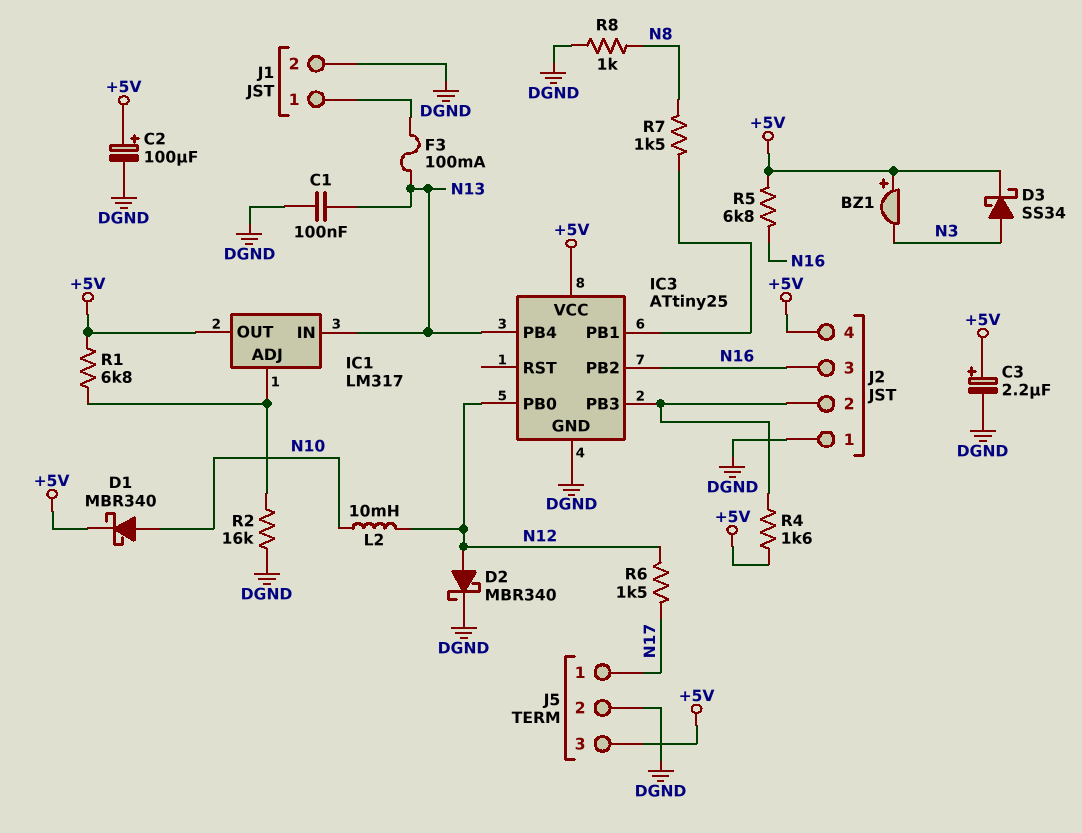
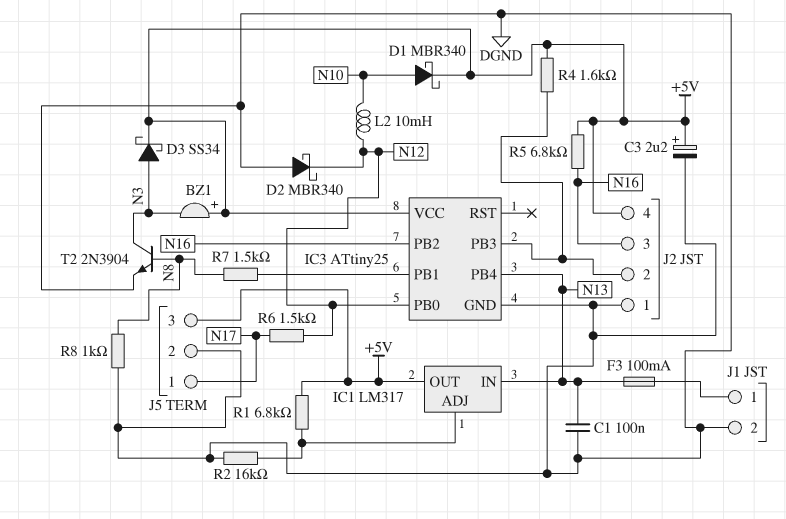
C2: 100uF (plus +5V, minus DGND) -> none
D2: schottky MBR340 (A N12, K DGND) -> schottky MBR340 (A DGND, K N12)
T2: none -> NPN 2N3904 (B N8, C N3, E DGND)

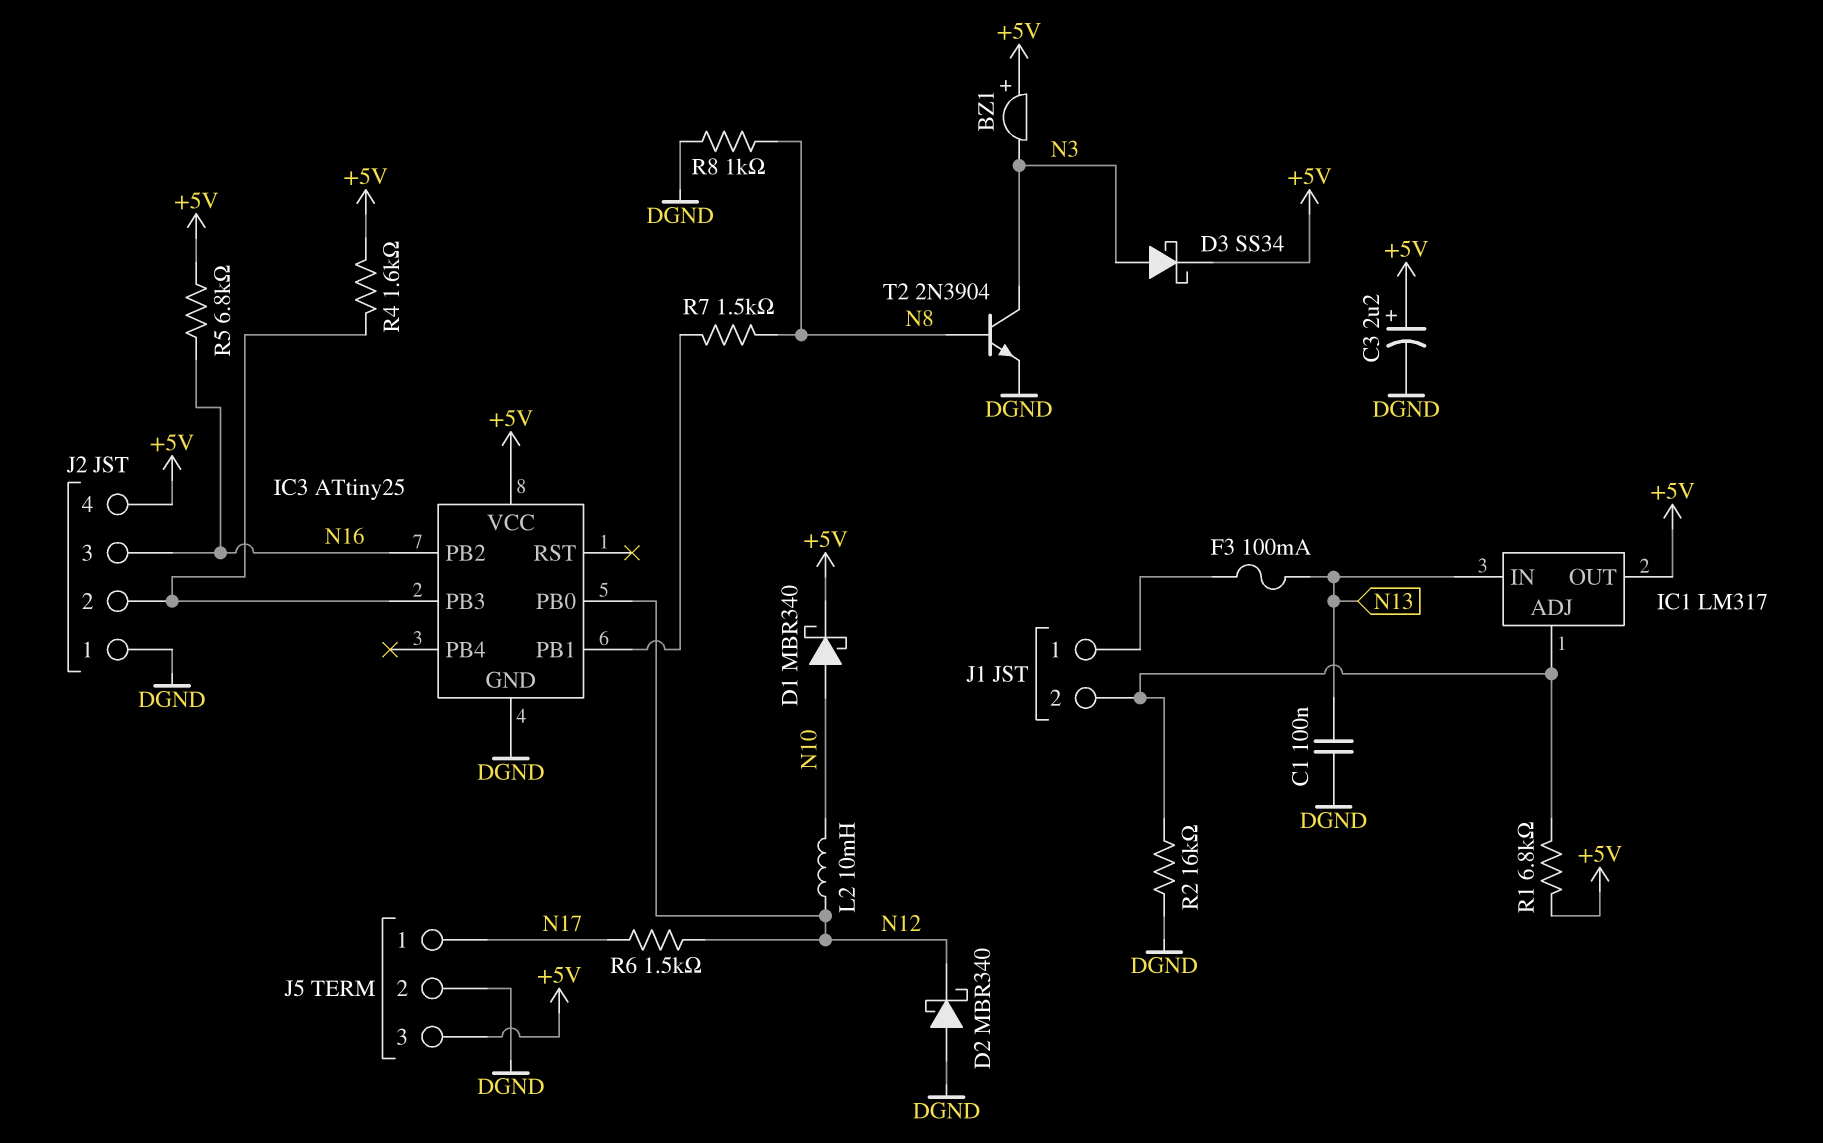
IC3 pin PB4: N13 -> none
J1 pin 2: DGND -> IC1/ADJ

